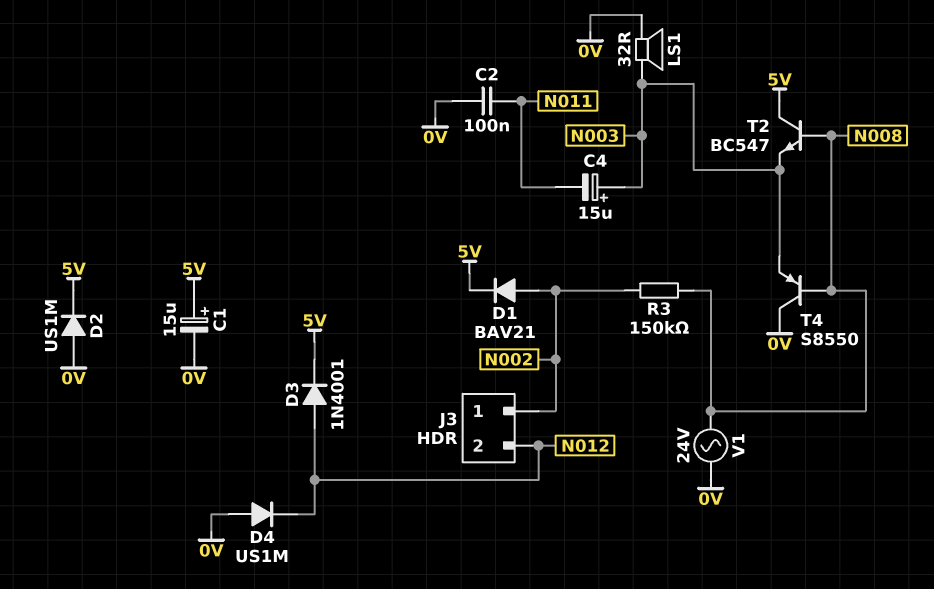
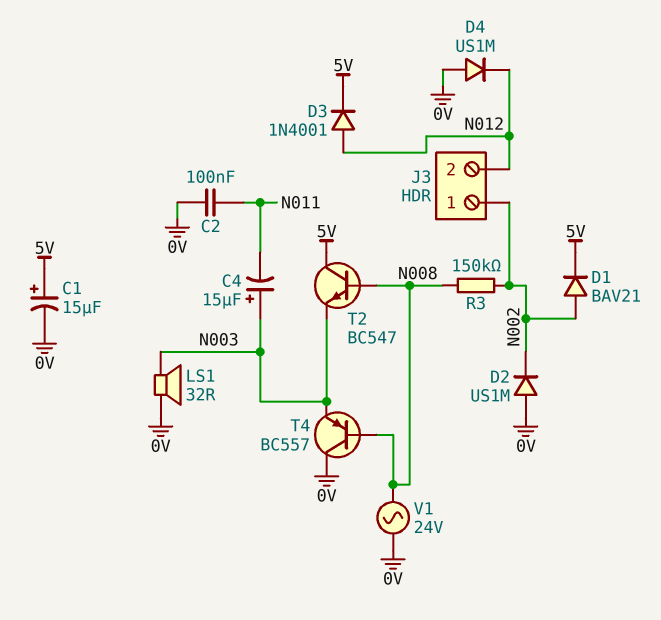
D2: diode US1M (A 0V, K 5V) -> diode US1M (A 0V, K N002)
T4: PNP S8550 (B N008, C 0V, E N003) -> PNP BC557 (B N008, C 0V, E N003)

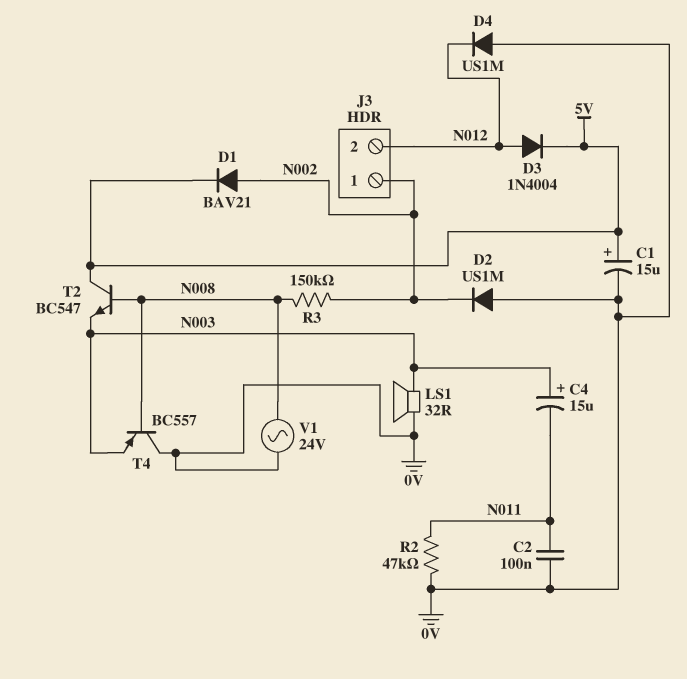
D3: diode 1N4001 (A N012, K 5V) -> diode 1N4004 (A N012, K 5V)
R2: none -> 47k (0V, N011)

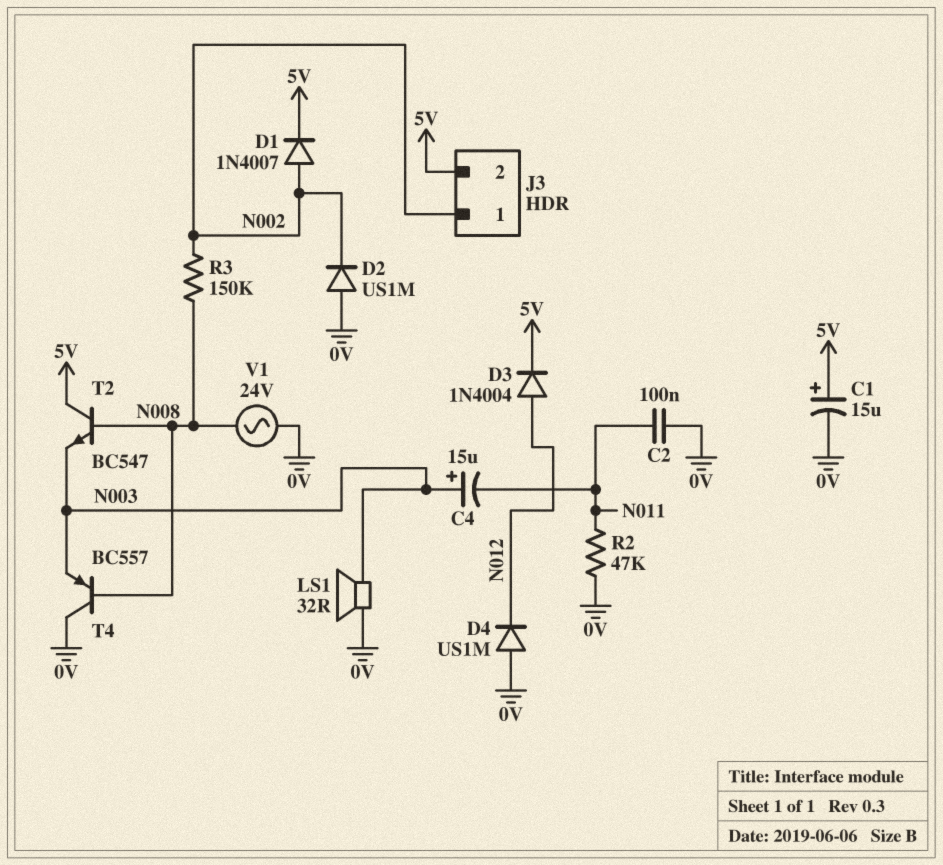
D1: diode BAV21 (A N002, K 5V) -> diode 1N4007 (A N002, K 5V)
J3 pin 2: N012 -> 5V

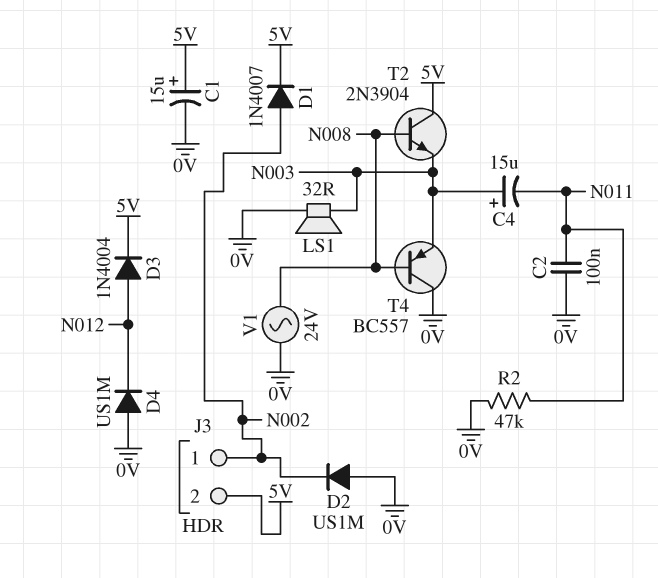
R3: 150k (N002, N008) -> none
T2: NPN BC547 (B N008, C 5V, E N003) -> NPN 2N3904 (B N008, C 5V, E N003)

